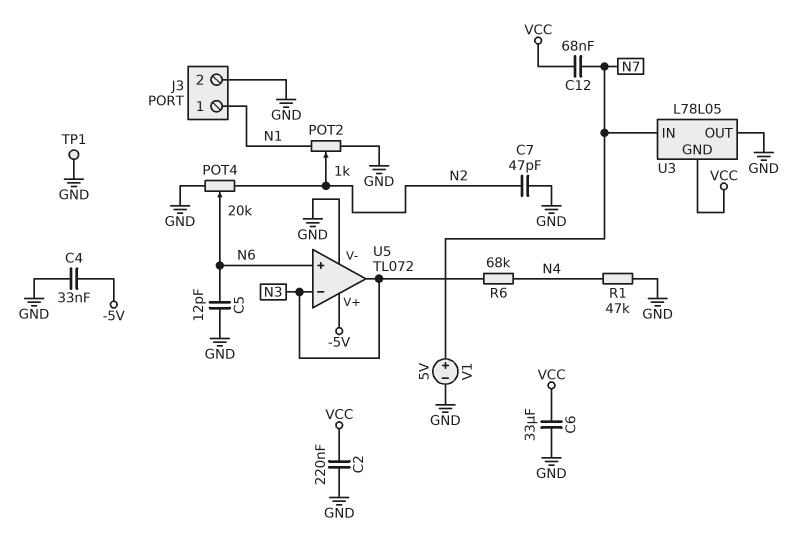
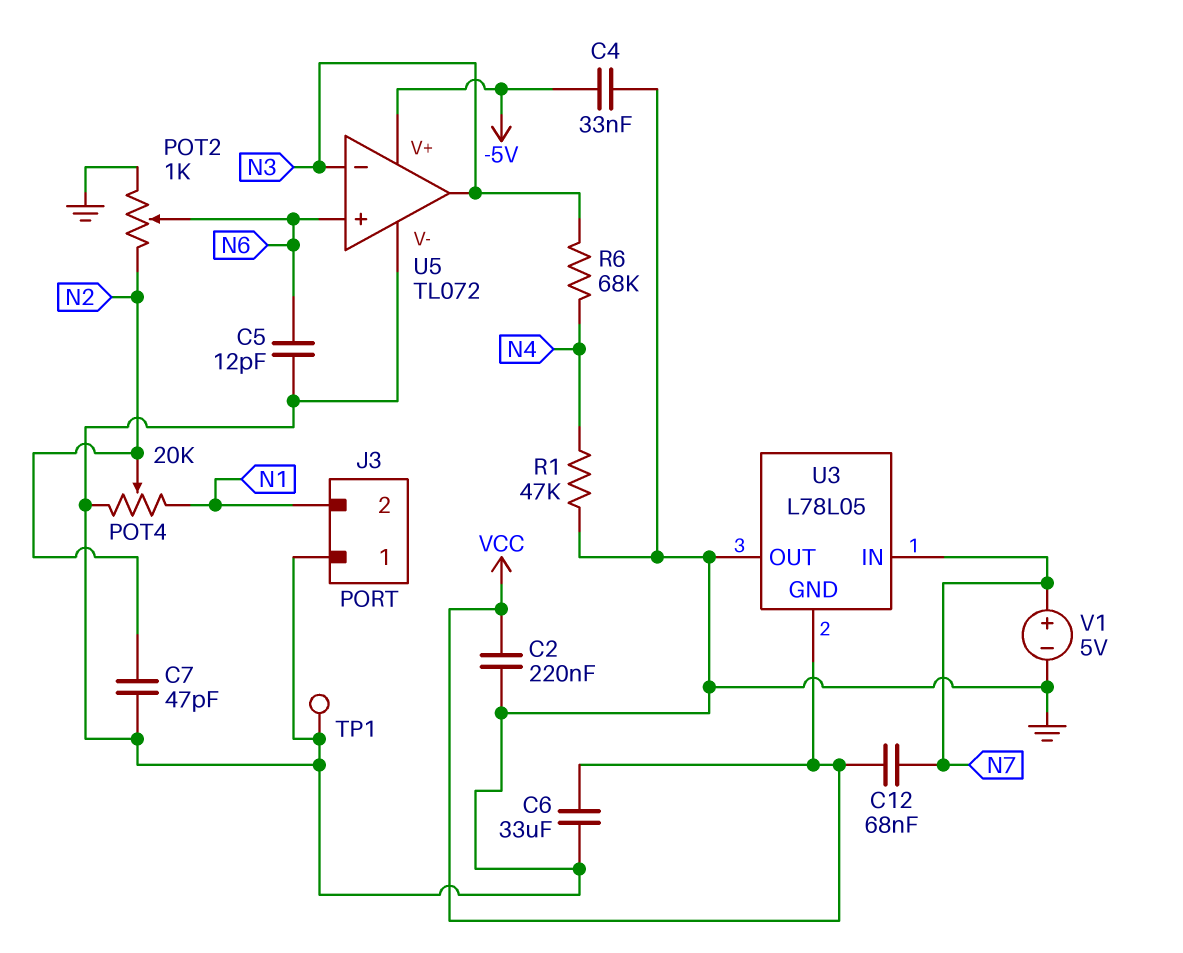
J3 pin 1: N1 -> GND
J3 pin 2: GND -> N1
POT2: 1k (GND, N1, wiper N2) -> 1k (GND, N2, wiper N6)
POT4: 20k (GND, N2, wiper N6) -> 20k (GND, N1, wiper N2)

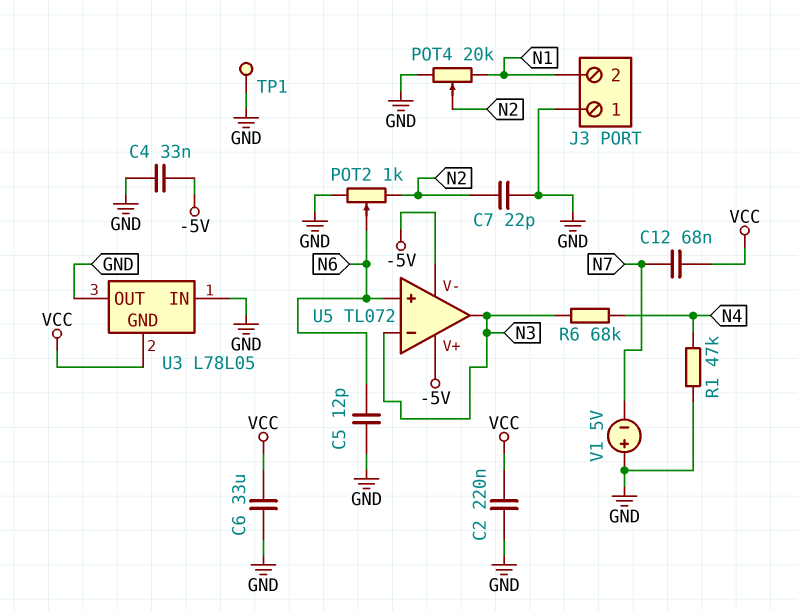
C7: 47pF (GND, N2) -> 22pF (GND, N2)
U3 pin IN: N7 -> GND
U5 pin V-: GND -> -5V
V1: 5V (plus N7, minus GND) -> 5V (plus GND, minus N7)

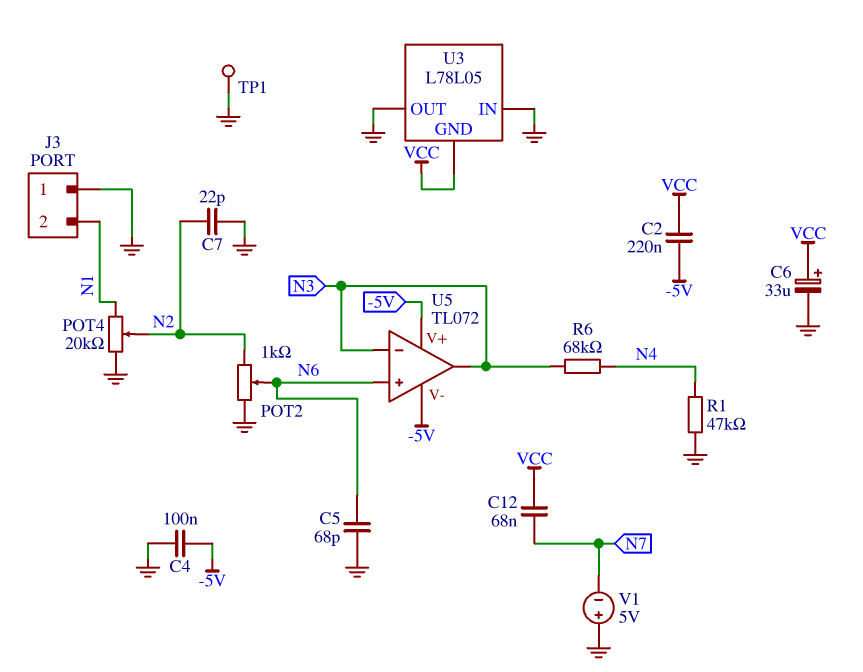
C2: 220nF (GND, VCC) -> 220nF (-5V, VCC)
C4: 33nF (-5V, GND) -> 100nF (-5V, GND)
C5: 12pF (GND, N6) -> 68pF (GND, N6)
C6: 33uF (GND, VCC) -> 33uF (plus VCC, minus GND)

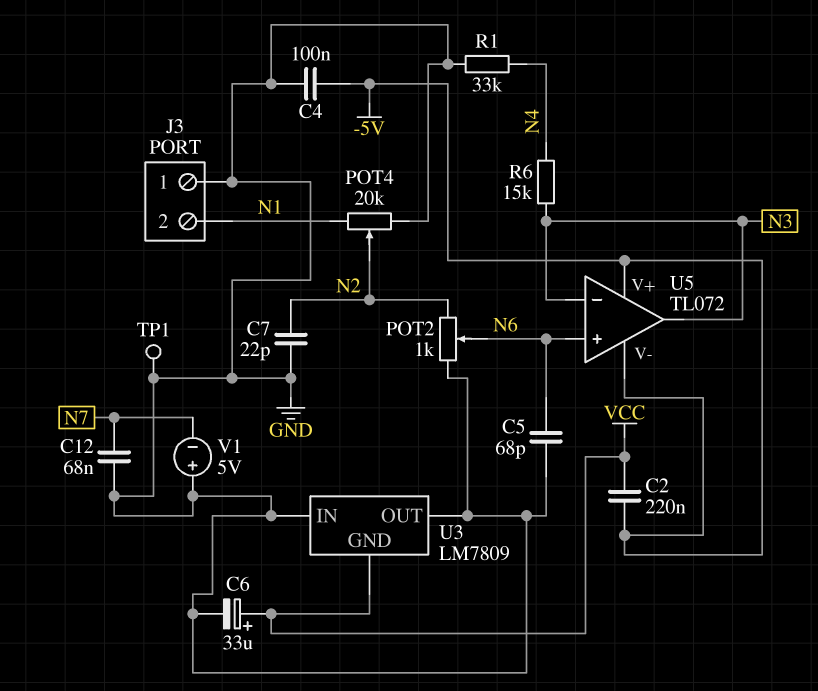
C12: 68nF (N7, VCC) -> 68nF (GND, N7)
R1: 47k (GND, N4) -> 33k (GND, N4)
R6: 68k (N3, N4) -> 15k (N3, N4)
U3: L78L05 -> LM7809

